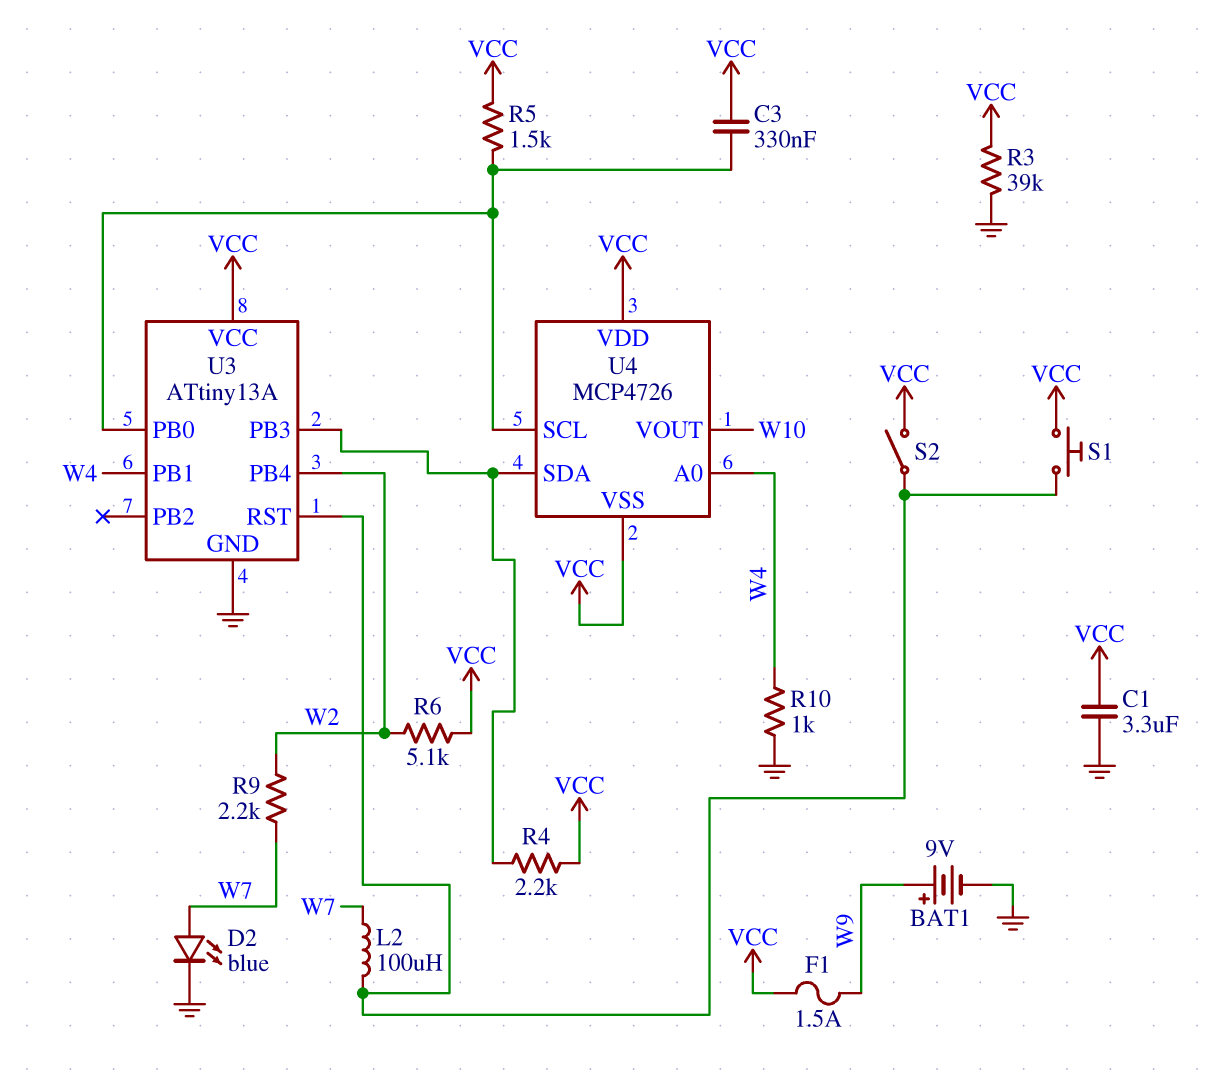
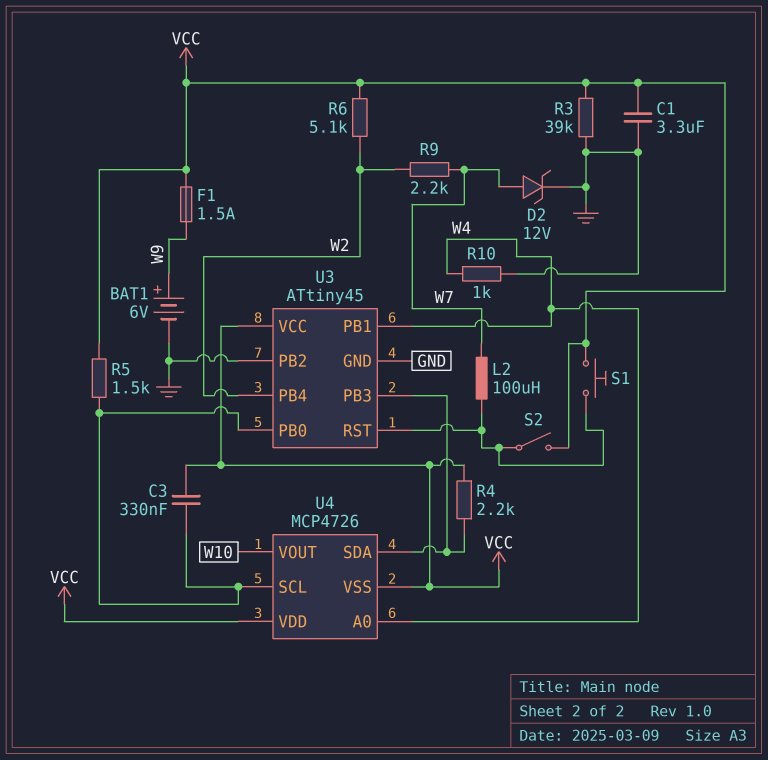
BAT1: 9V (plus W9, minus GND) -> 6V (plus W9, minus GND)
D2: LED blue (A W7, K GND) -> zener 12V (A W7, K GND)
U3: ATtiny13A -> ATtiny45
U3 pin PB2: none -> GND

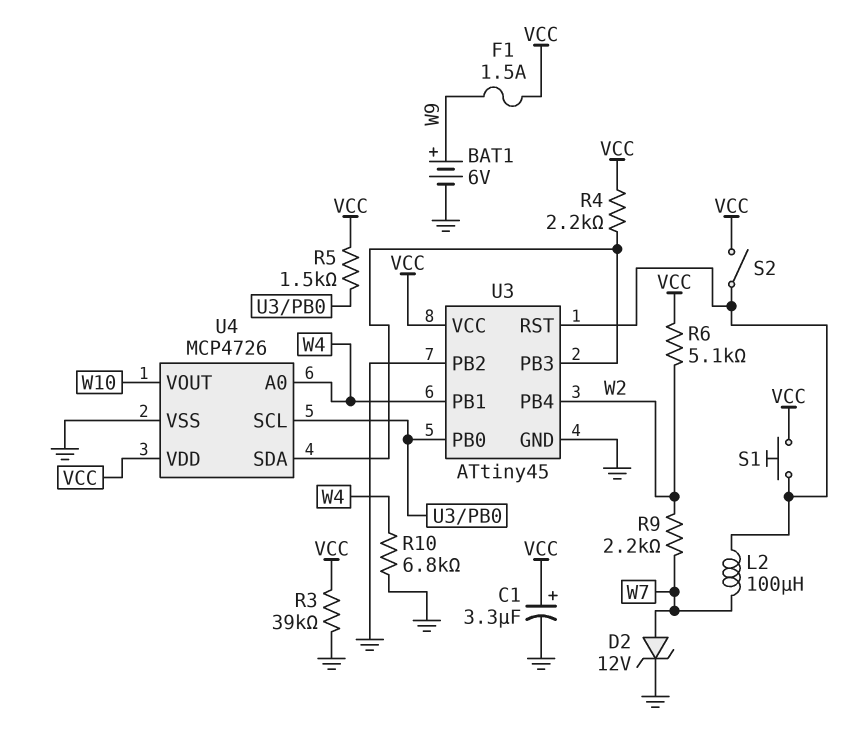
C1: 3.3uF (GND, VCC) -> 3.3uF (plus VCC, minus GND)
C3: 330nF (U3/PB0, VCC) -> none
R10: 1k (GND, W4) -> 6.8k (GND, W4)
U4 pin VSS: VCC -> GND

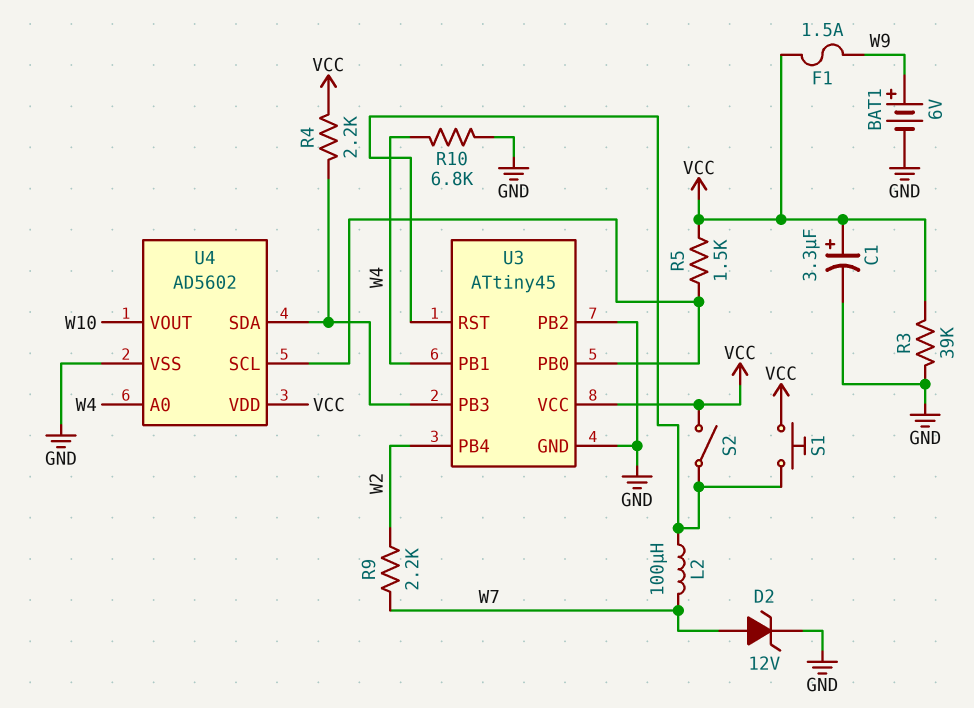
R6: 5.1k (VCC, W2) -> none
U4: MCP4726 -> AD5602

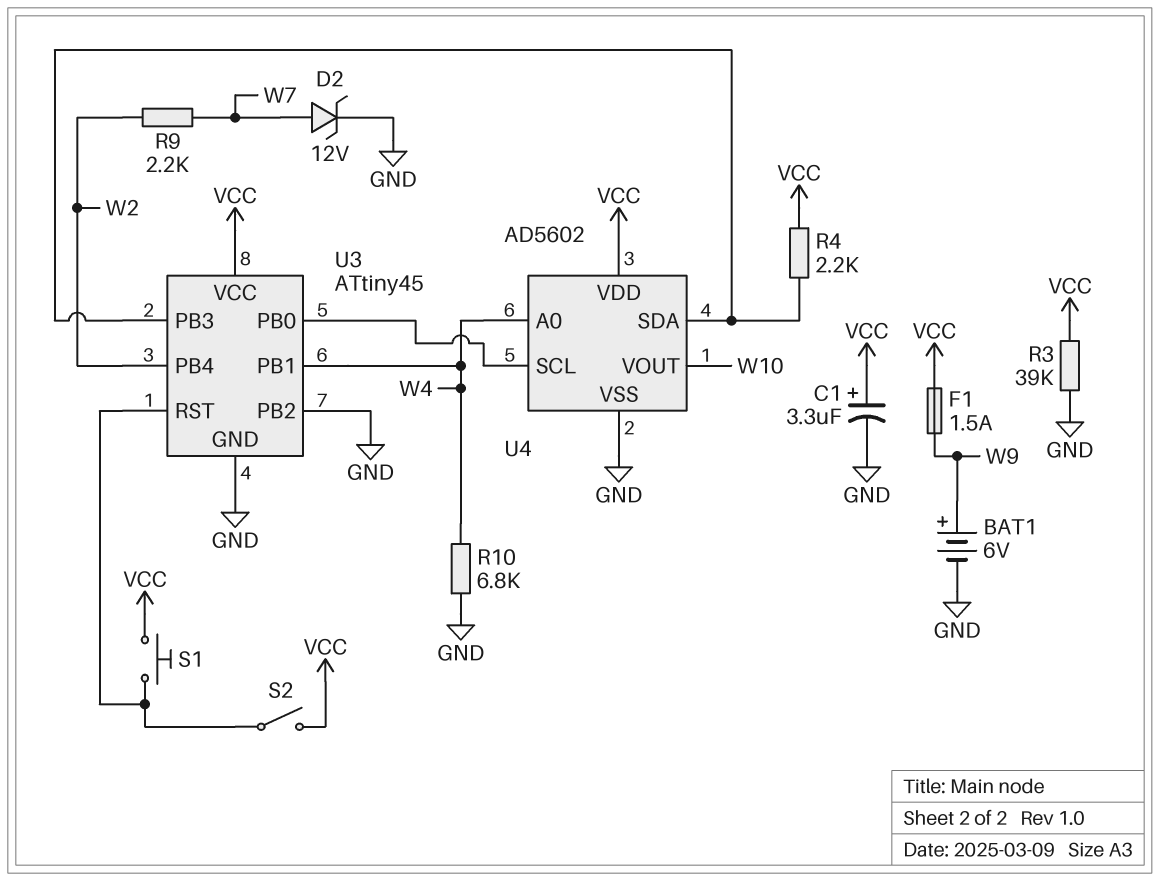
L2: 100uH (U3/RST, W7) -> none
R5: 1.5k (U3/PB0, VCC) -> none

